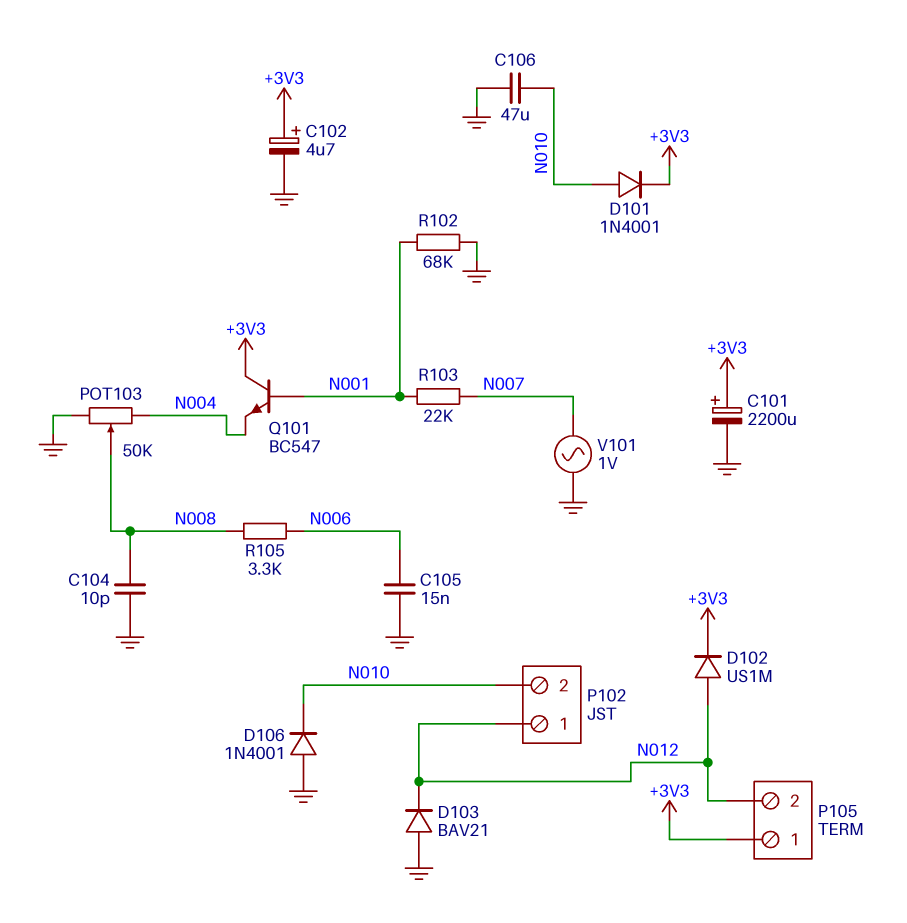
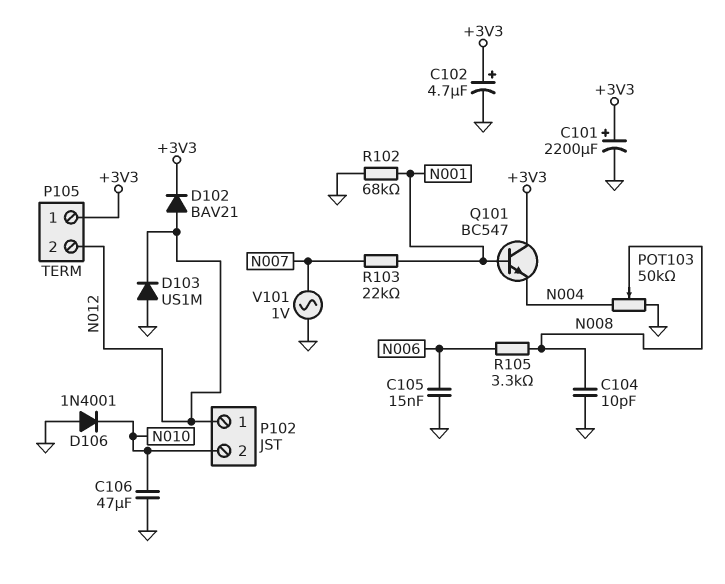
D101: diode 1N4001 (A N010, K +3V3) -> none
D102: diode US1M (A N012, K +3V3) -> diode BAV21 (A N012, K +3V3)
D103: diode BAV21 (A GND, K N012) -> diode US1M (A GND, K N012)

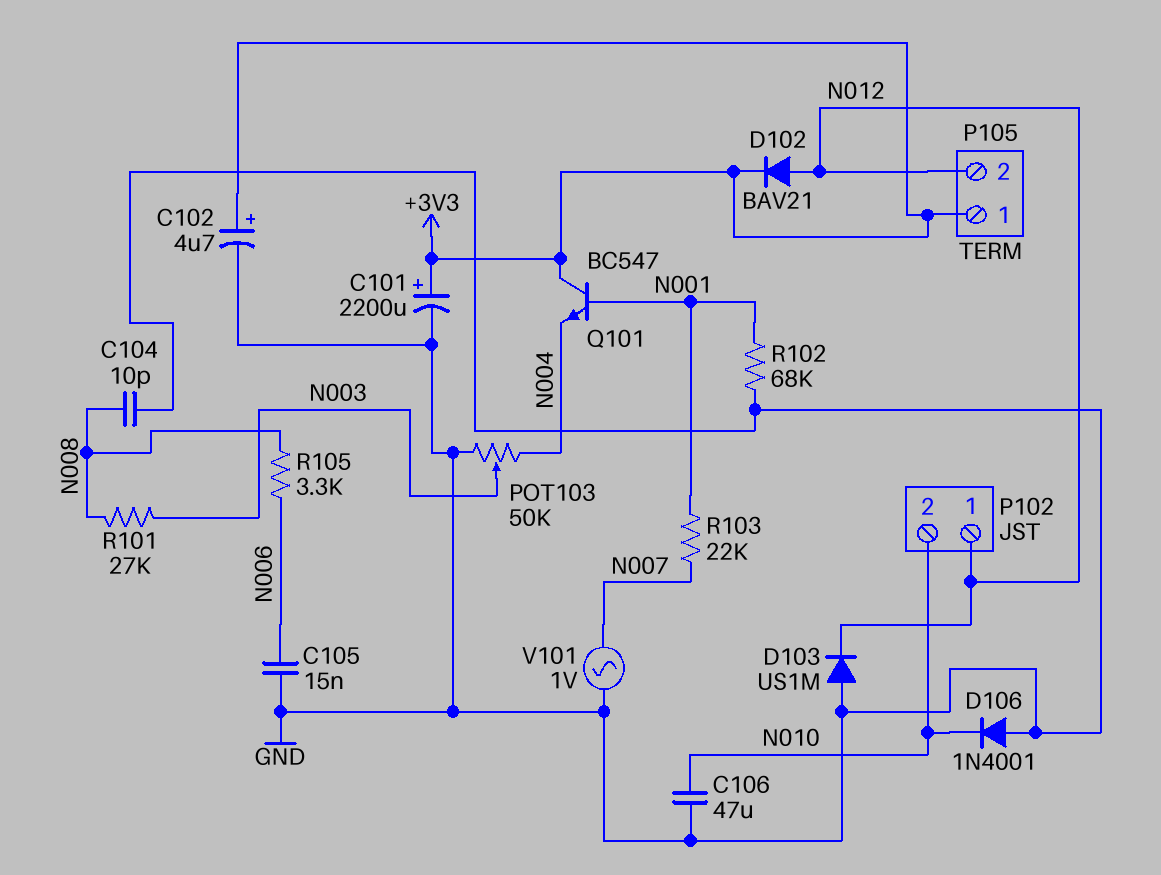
POT103: 50k (GND, N004, wiper N008) -> 50k (GND, N004, wiper N003)
R101: none -> 27k (N003, N008)

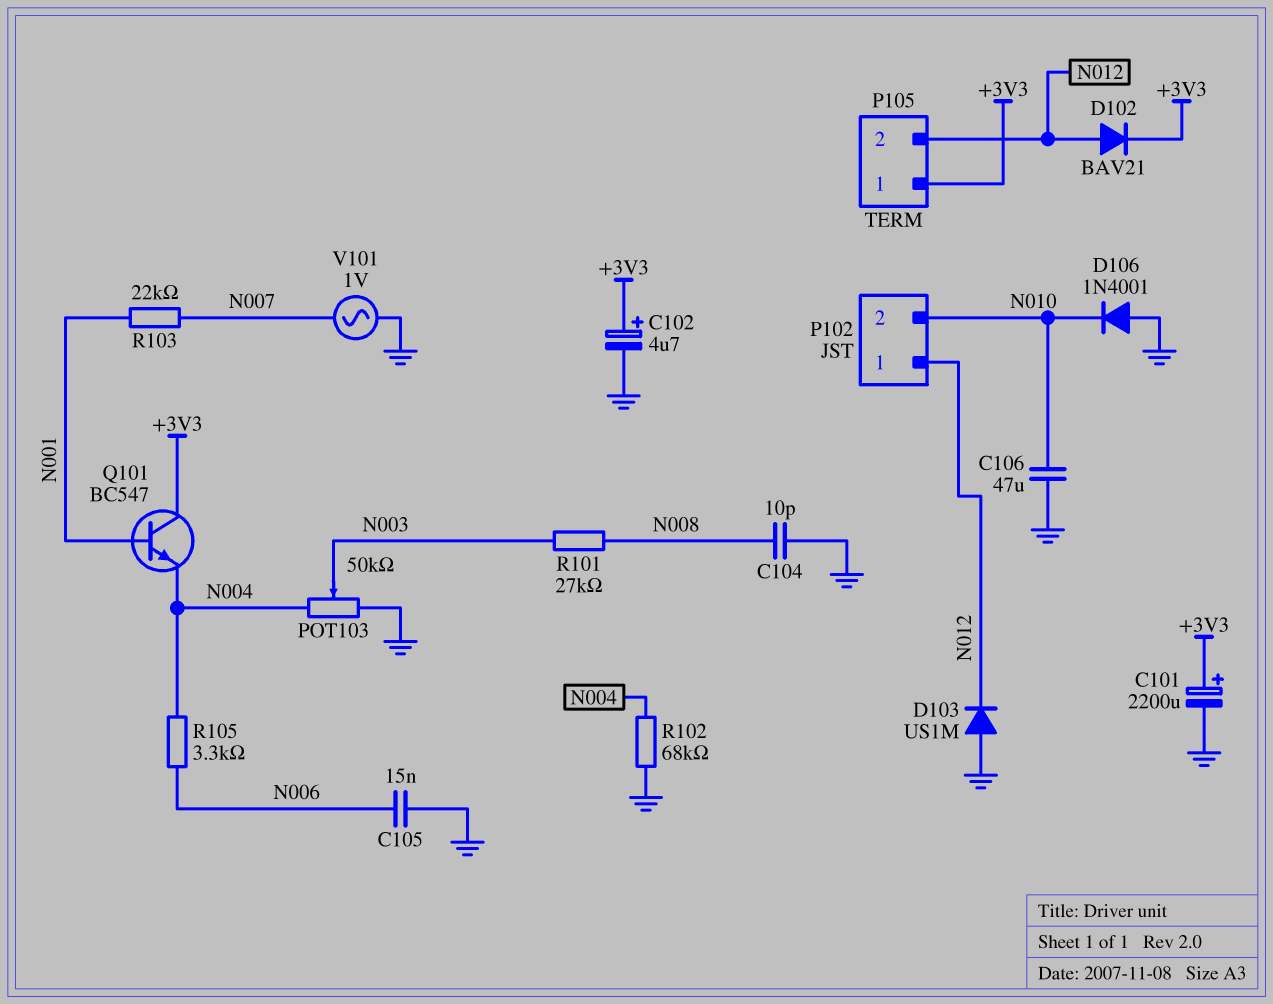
R102: 68k (GND, N001) -> 68k (GND, N004)
R105: 3.3k (N006, N008) -> 3.3k (N004, N006)

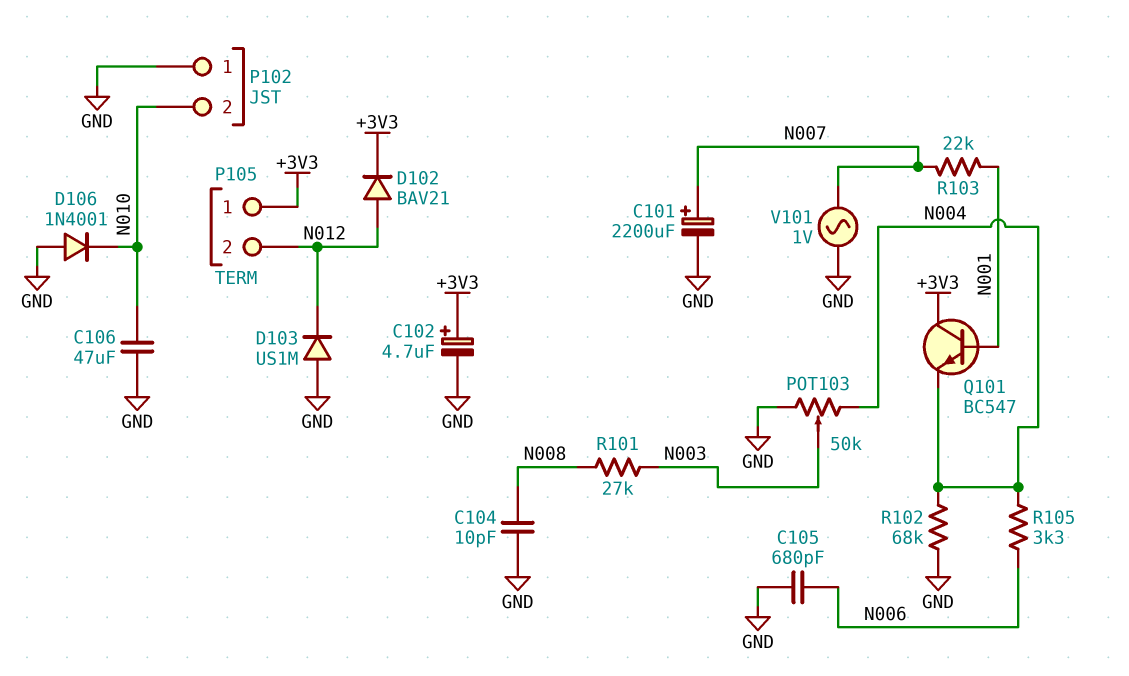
C101: 2200uF (plus +3V3, minus GND) -> 2200uF (plus N007, minus GND)
C105: 15nF (GND, N006) -> 680pF (GND, N006)
P102 pin 1: N012 -> GND

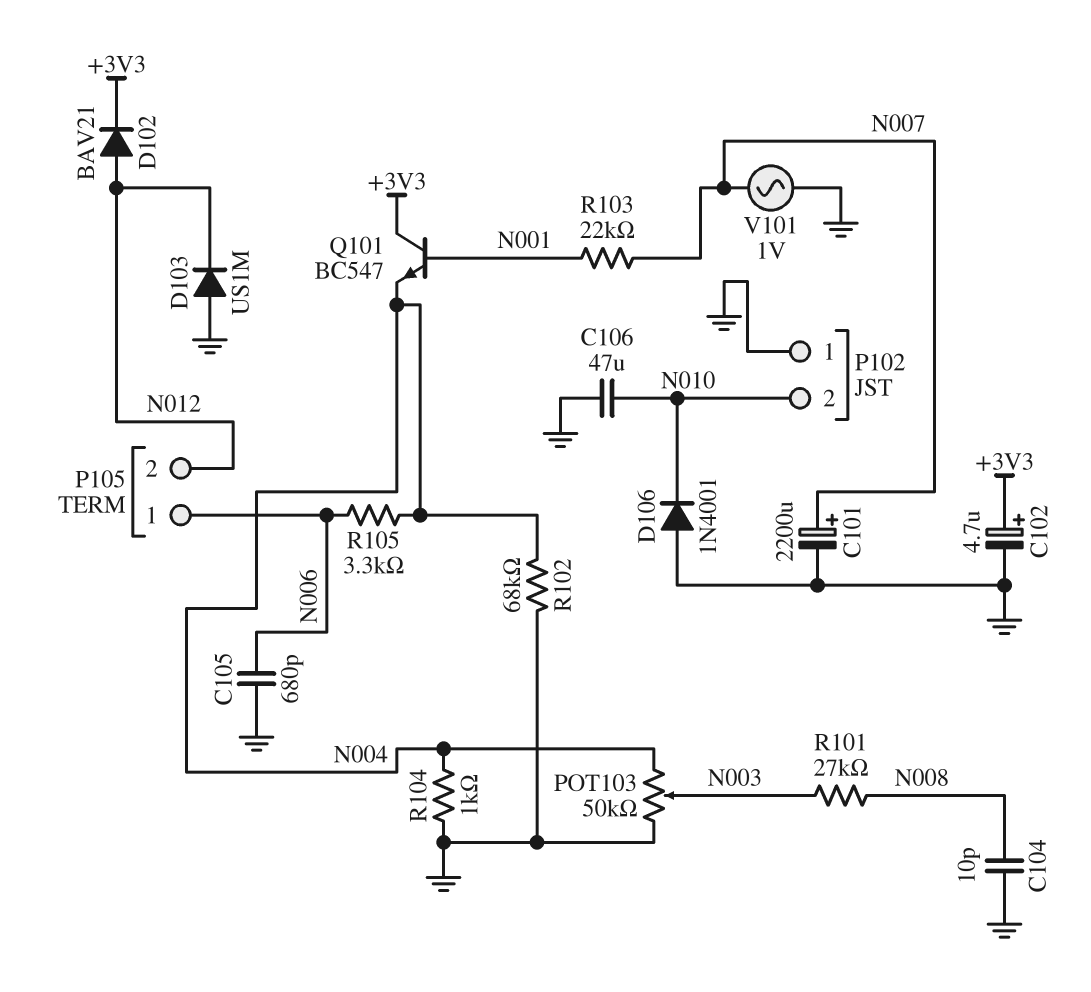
P105 pin 1: +3V3 -> N006
R104: none -> 1k (GND, N004)

